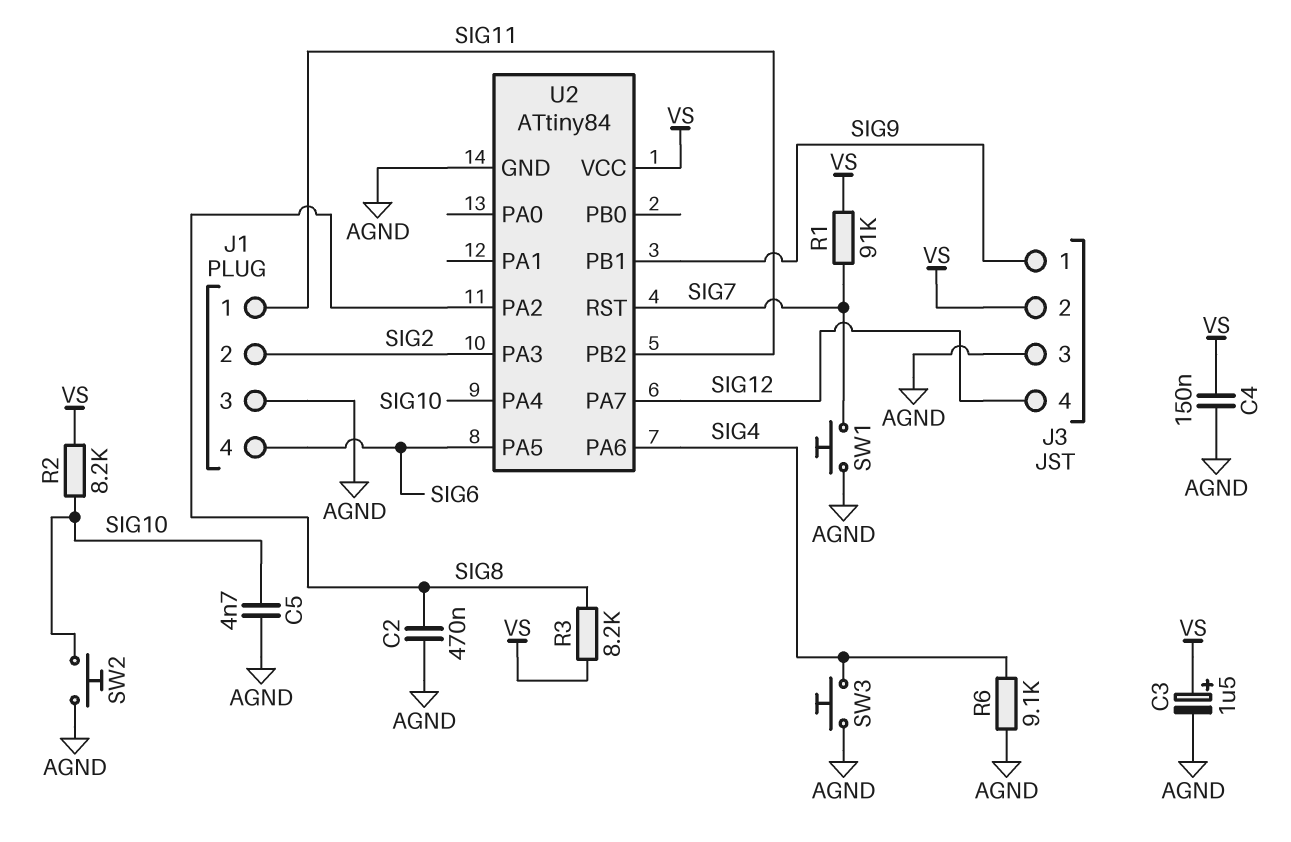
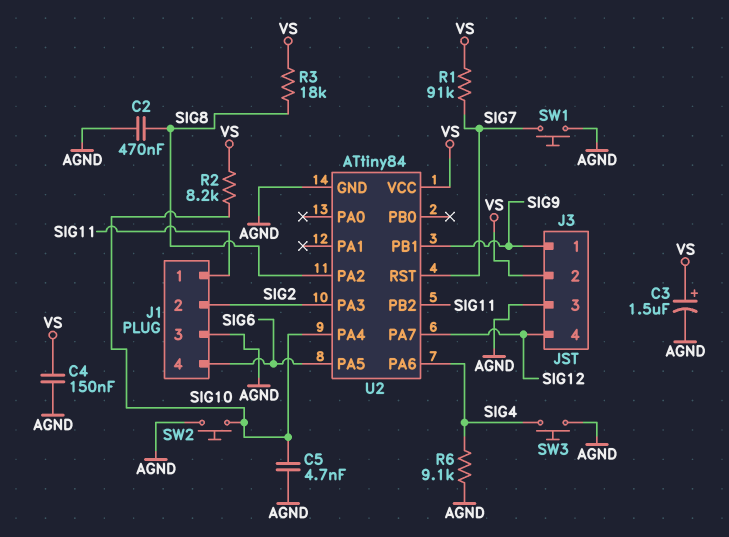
R3: 8.2k (SIG8, VS) -> 18k (SIG8, VS)

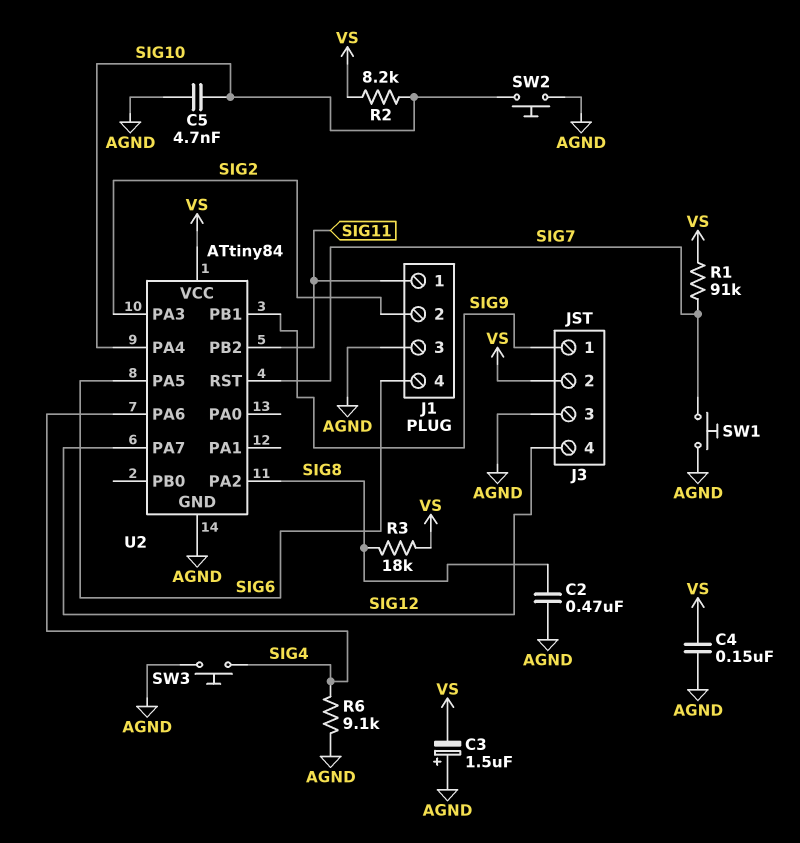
C3: 1.5uF (plus VS, minus AGND) -> 1.5uF (plus AGND, minus VS)

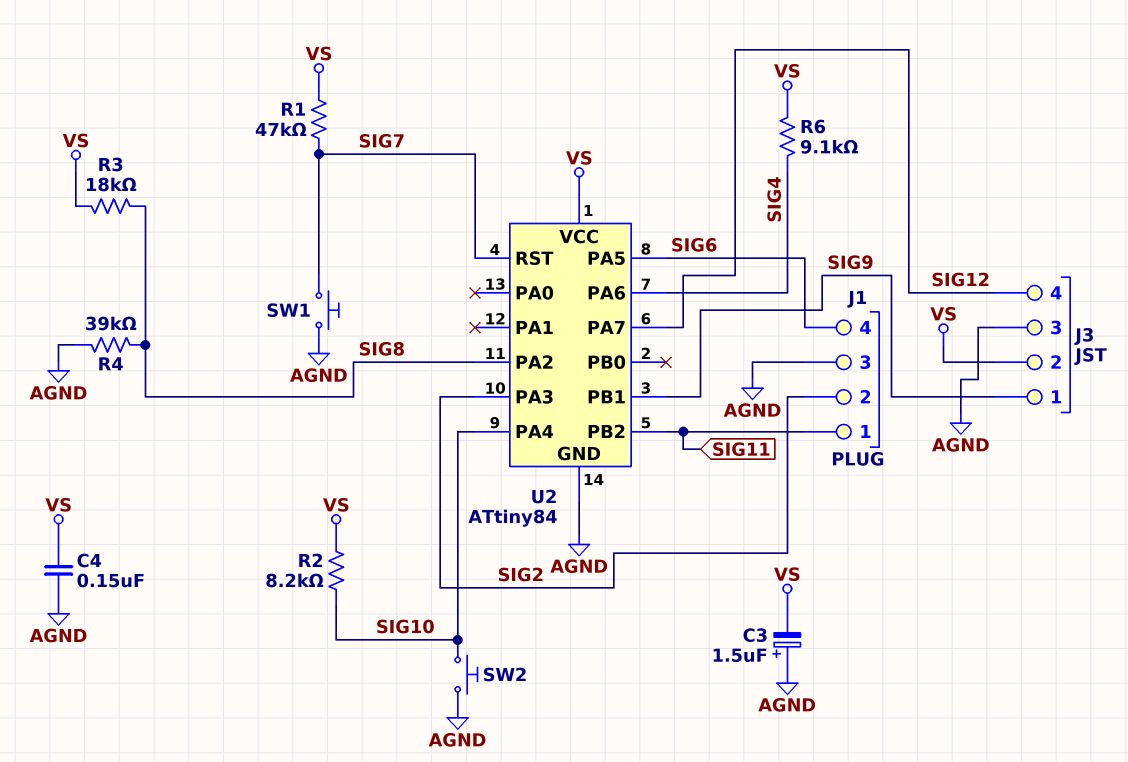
C2: 470nF (AGND, SIG8) -> none
C5: 4.7nF (AGND, SIG10) -> none
R1: 91k (SIG7, VS) -> 47k (SIG7, VS)
R4: none -> 39k (AGND, SIG8)
R6: 9.1k (AGND, SIG4) -> 9.1k (SIG4, VS)
SW3: button (AGND, SIG4) -> none

